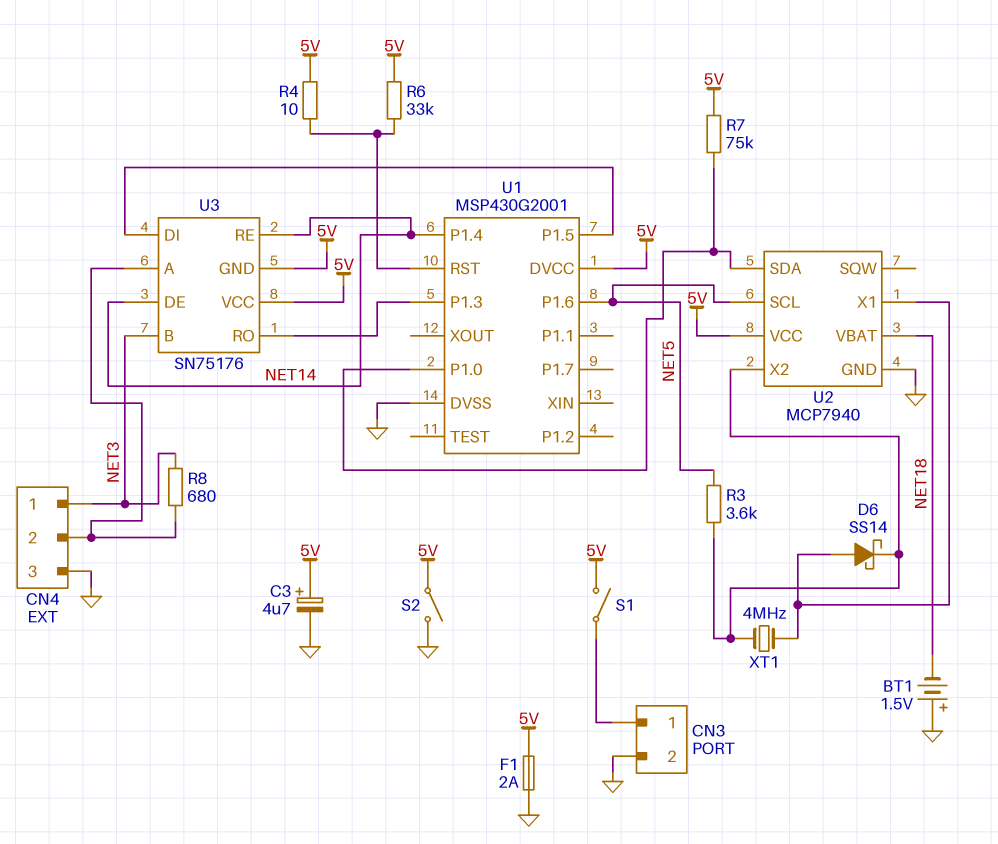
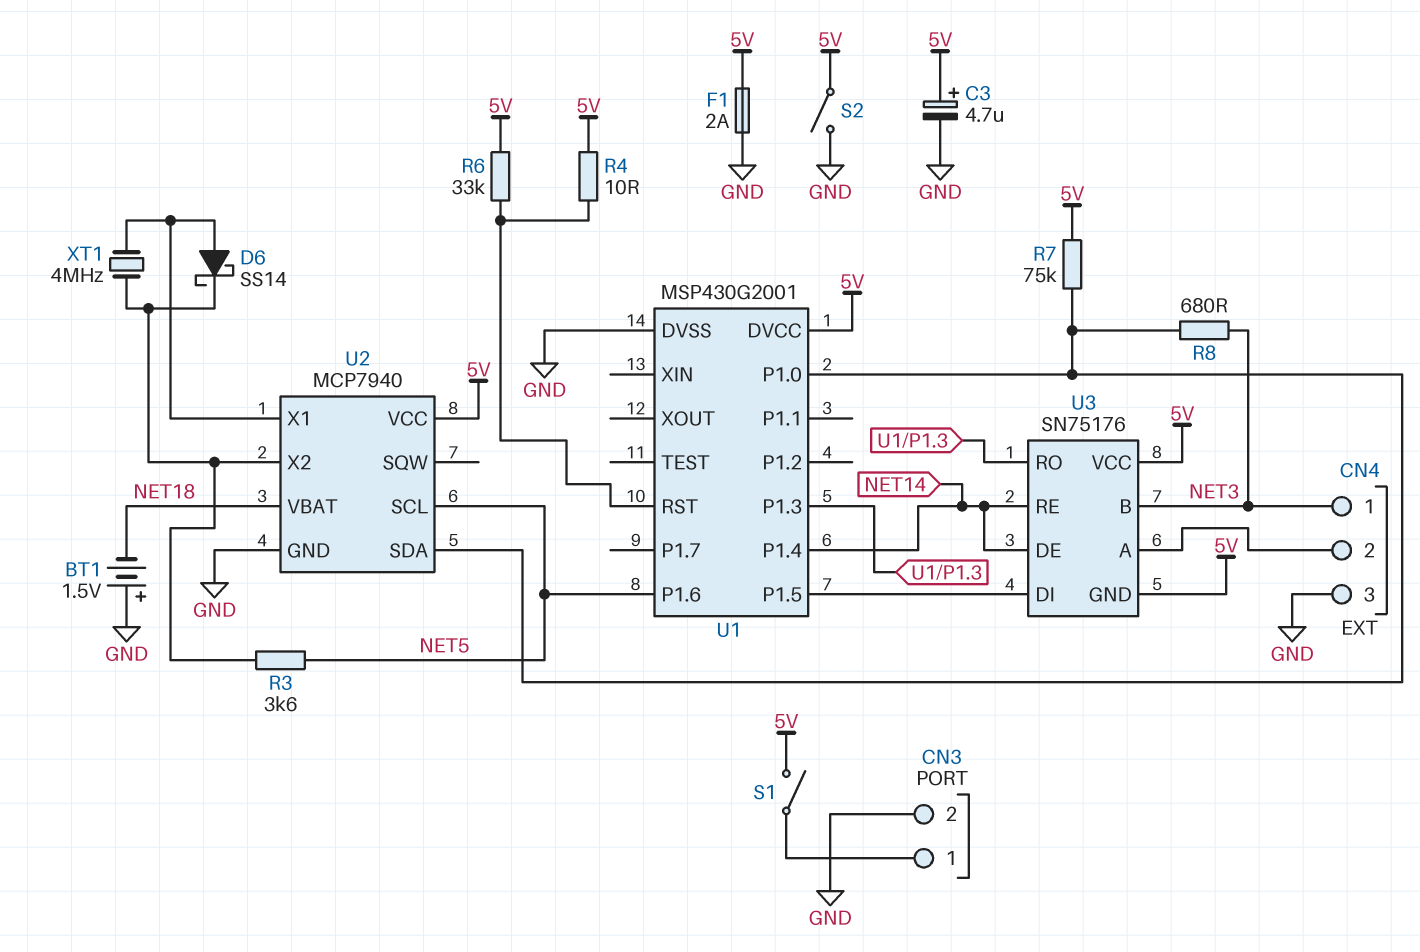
R8: 680 (CN4/2, NET3) -> 680 (NET3, U1/P1.0)

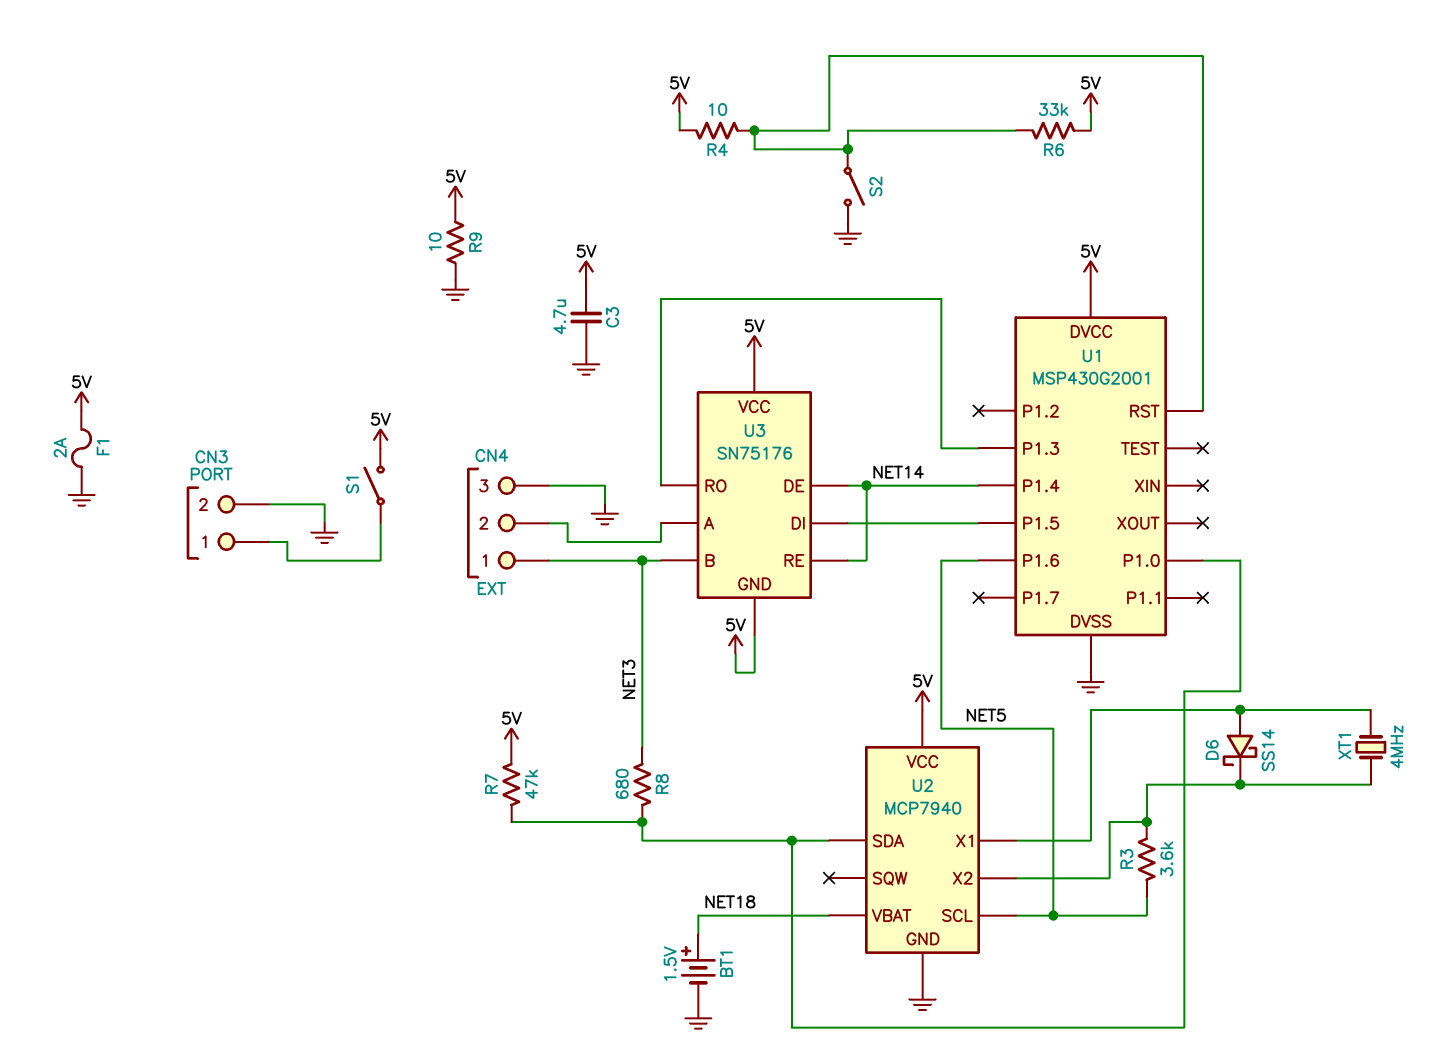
BT1: 1.5V (plus GND, minus NET18) -> 1.5V (plus NET18, minus GND)
C3: 4.7uF (plus 5V, minus GND) -> 4.7uF (5V, GND)
R7: 75k (5V, U1/P1.0) -> 47k (5V, U1/P1.0)
R9: none -> 10 (5V, GND)
S2: switch (5V, GND) -> switch (GND, U1/RST)

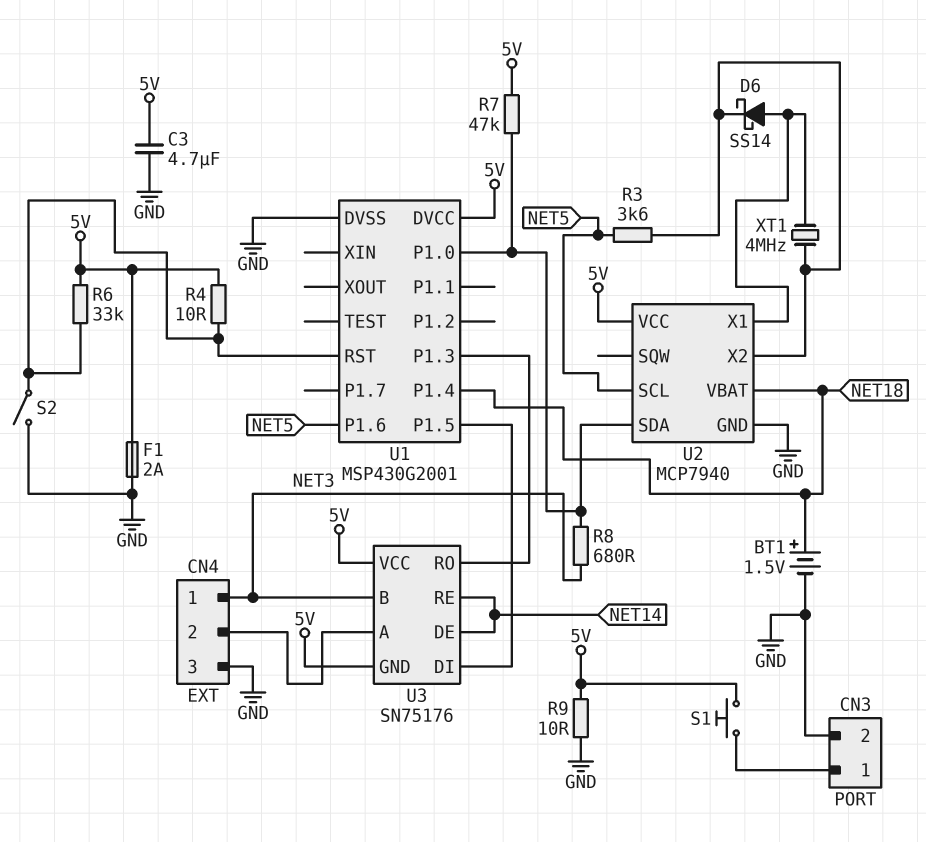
S1: switch (5V, CN3/1) -> button (5V, CN3/1)
U1 pin P1.4: NET14 -> NET18

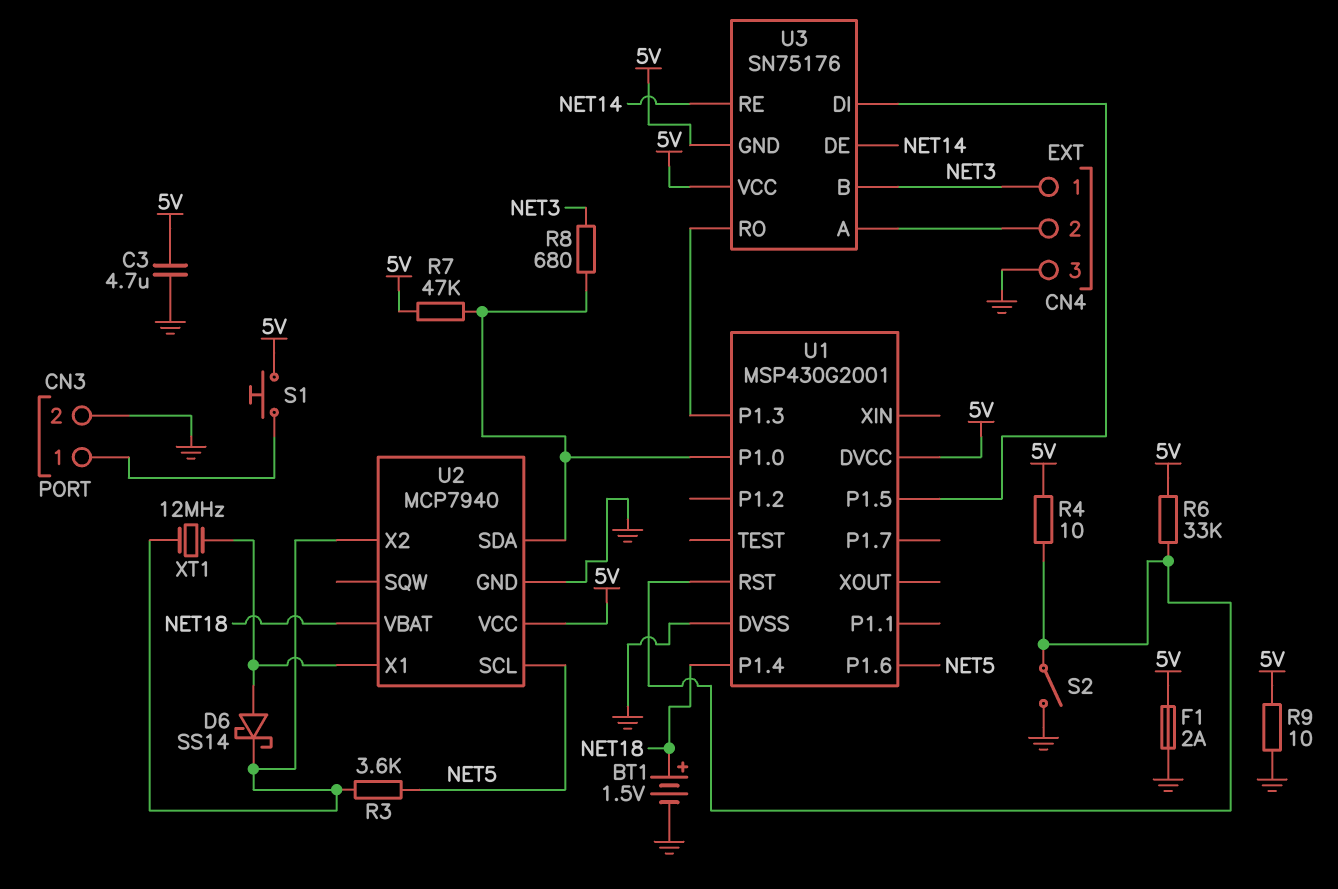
XT1: 4MHz (U2/X1, U2/X2) -> 12MHz (U2/X1, U2/X2)

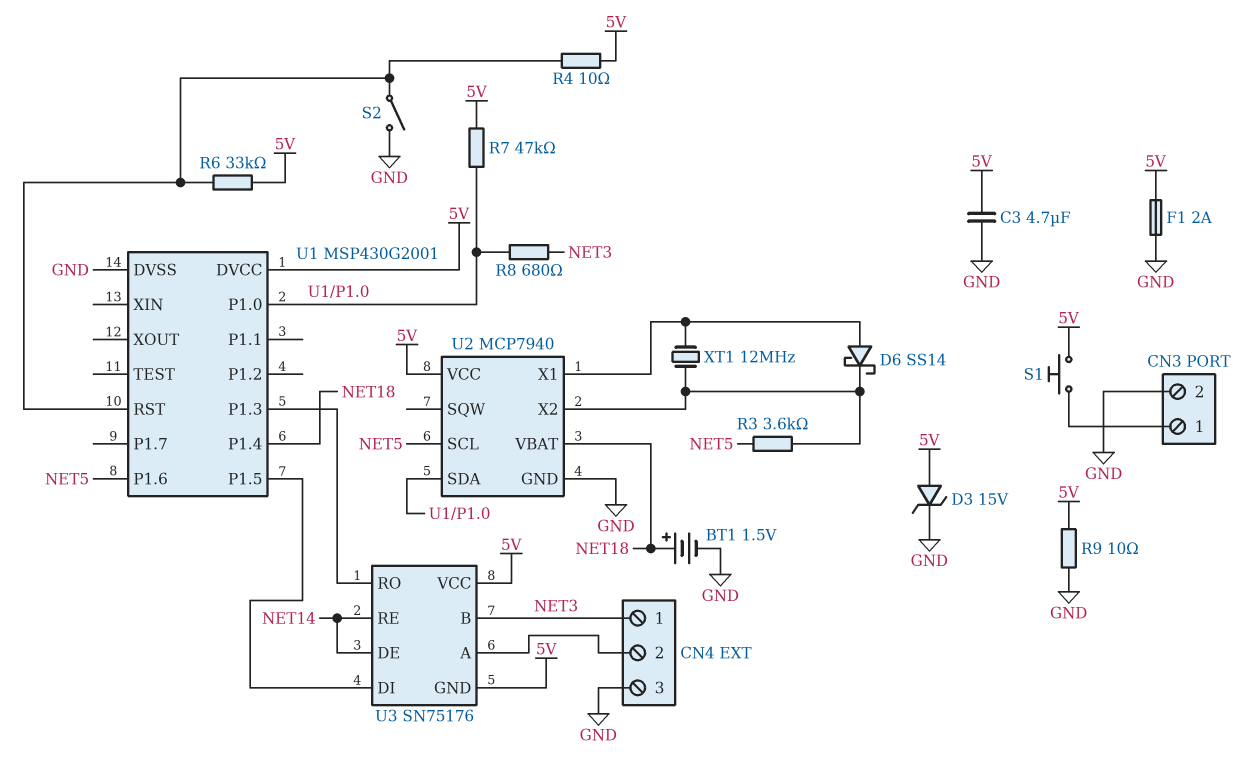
D3: none -> zener 15V (A 5V, K GND)

